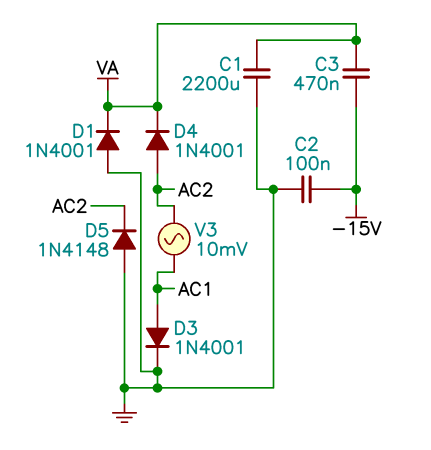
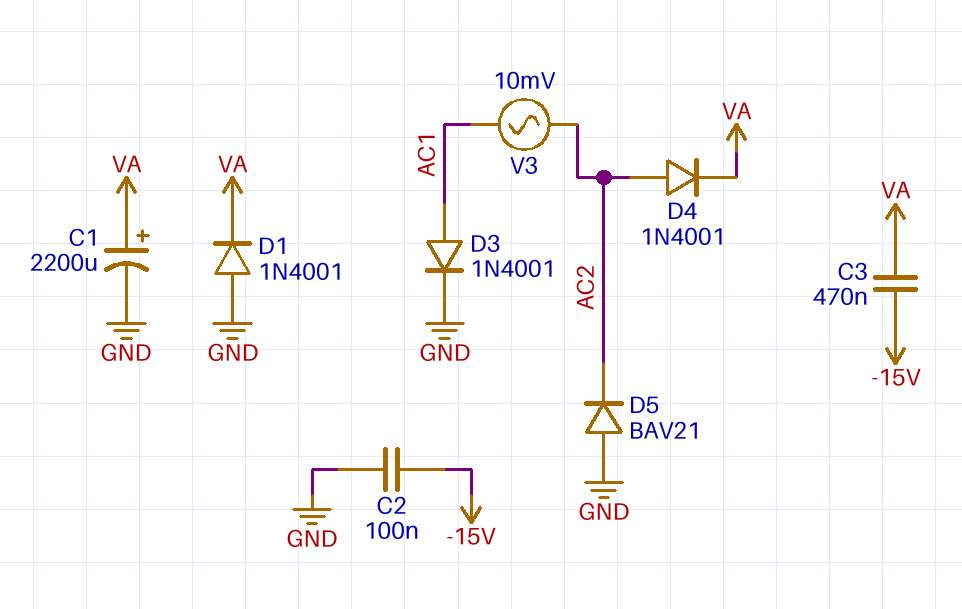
C1: 2200uF (GND, VA) -> 2200uF (plus VA, minus GND)
D5: diode 1N4148 (A GND, K AC2) -> diode BAV21 (A GND, K AC2)

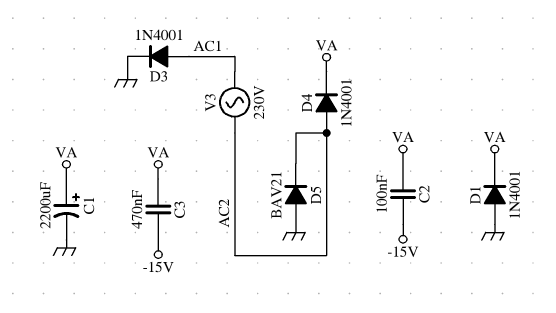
C2: 100nF (-15V, GND) -> 100nF (-15V, VA)
V3: AC 10mV (AC1, AC2) -> AC 230V (AC1, AC2)

